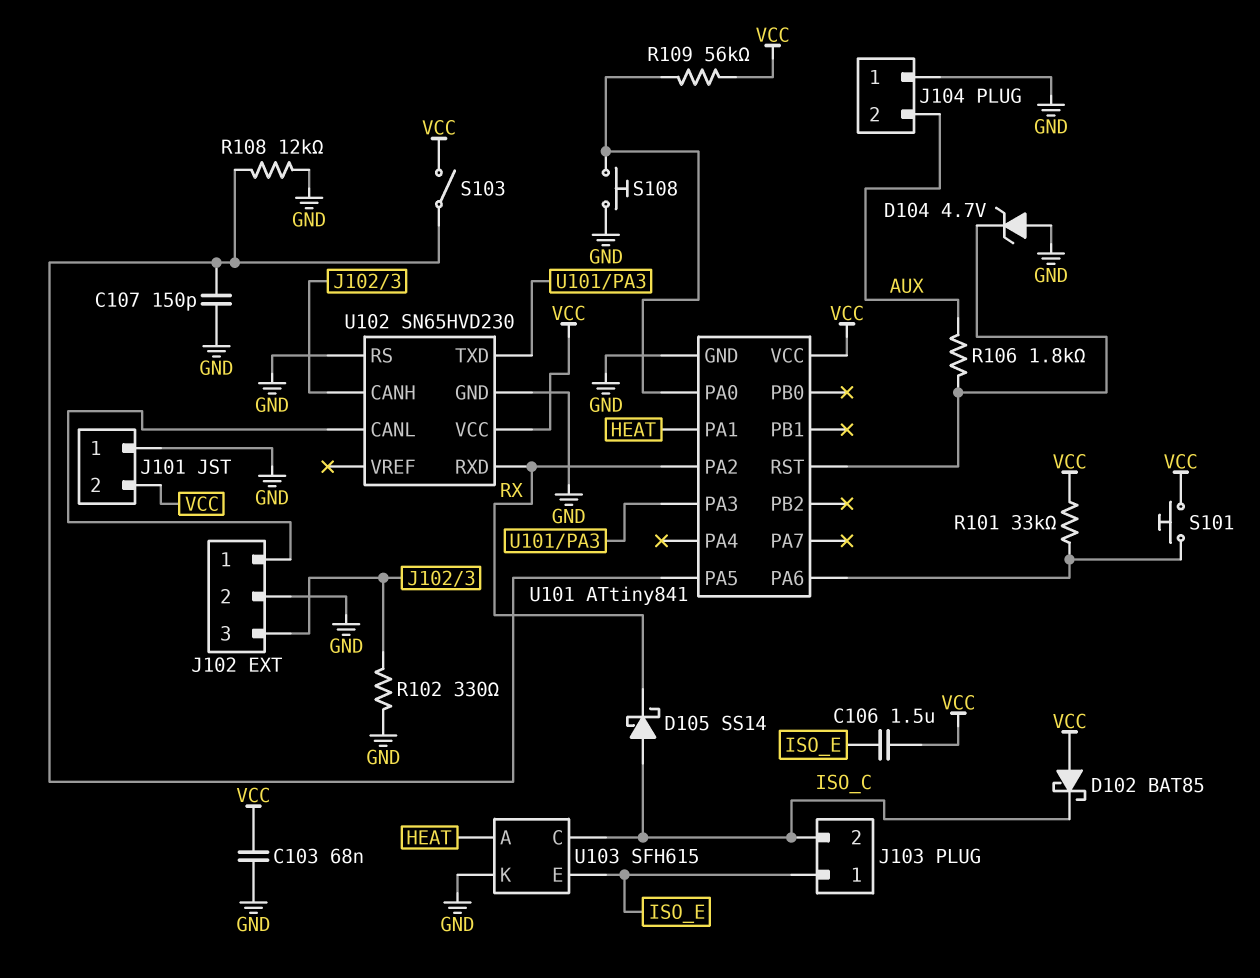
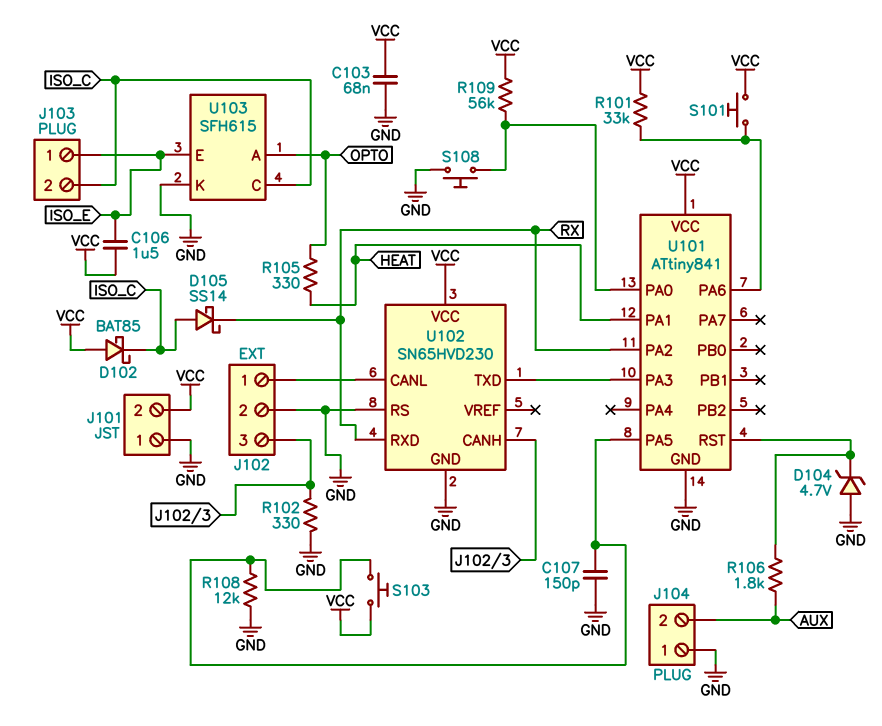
R105: none -> 330 (HEAT, OPTO)
S103: switch (U101/PA5, VCC) -> button (U101/PA5, VCC)
U103 pin A: HEAT -> OPTO

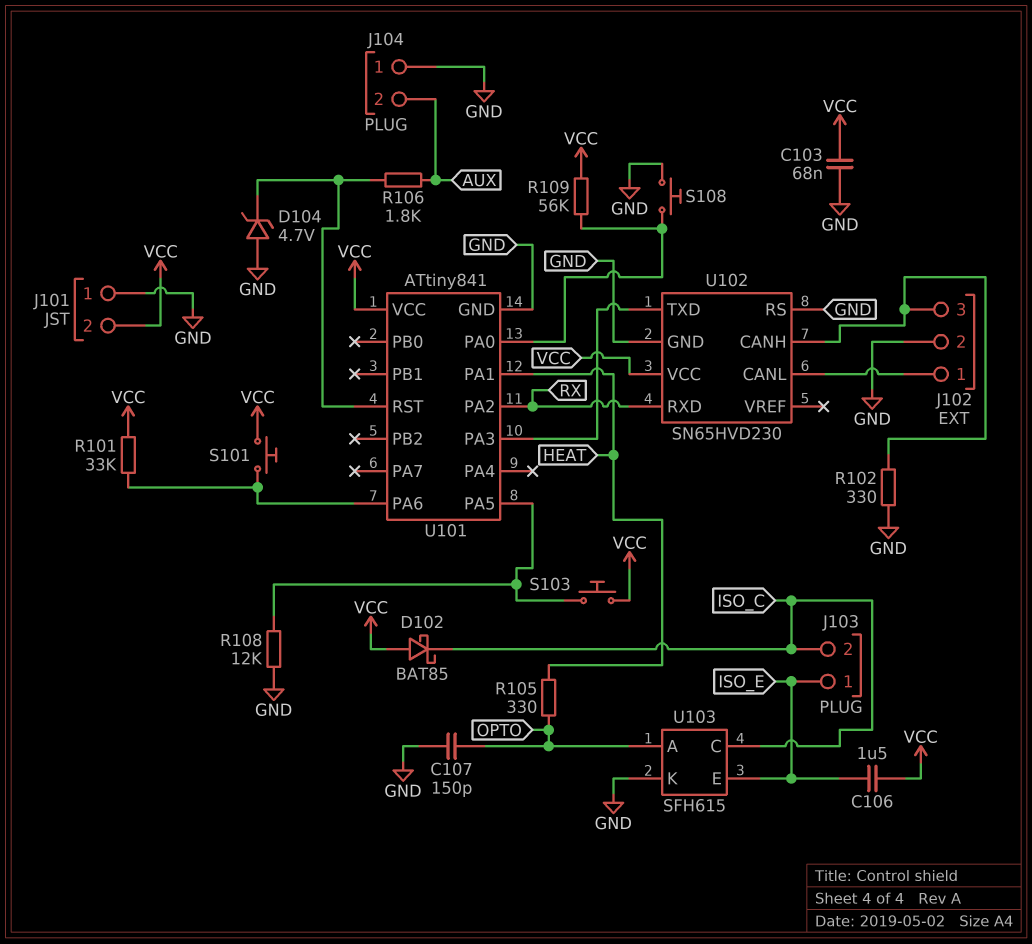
C107: 150pF (GND, U101/PA5) -> 150pF (GND, OPTO)
D105: schottky SS14 (A ISO_C, K RX) -> none

